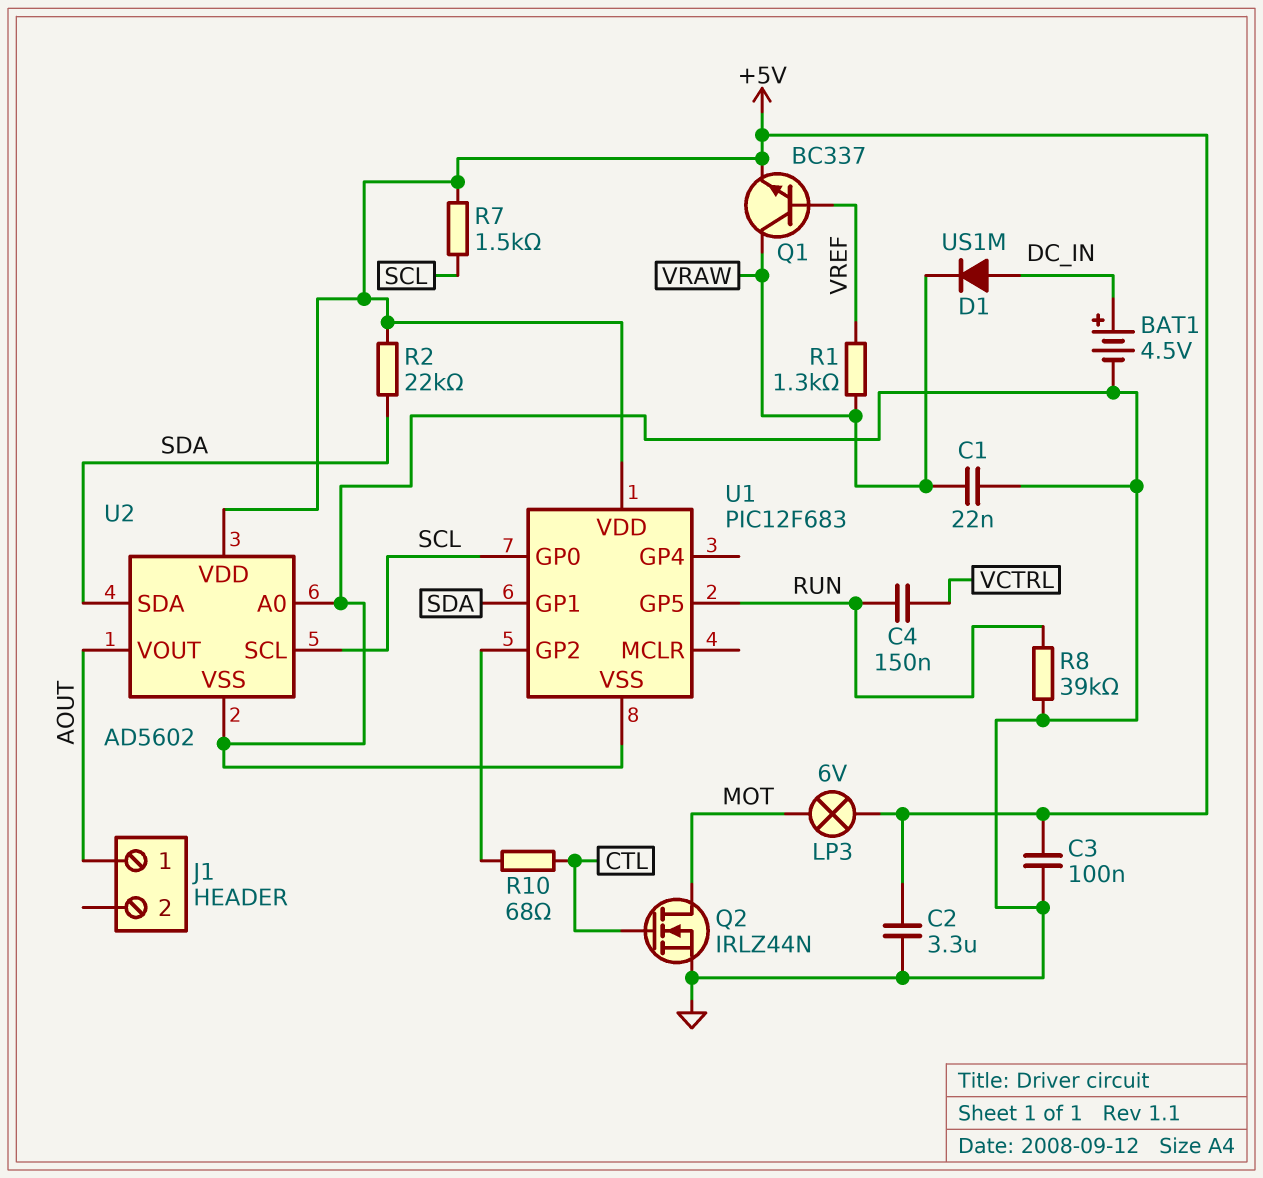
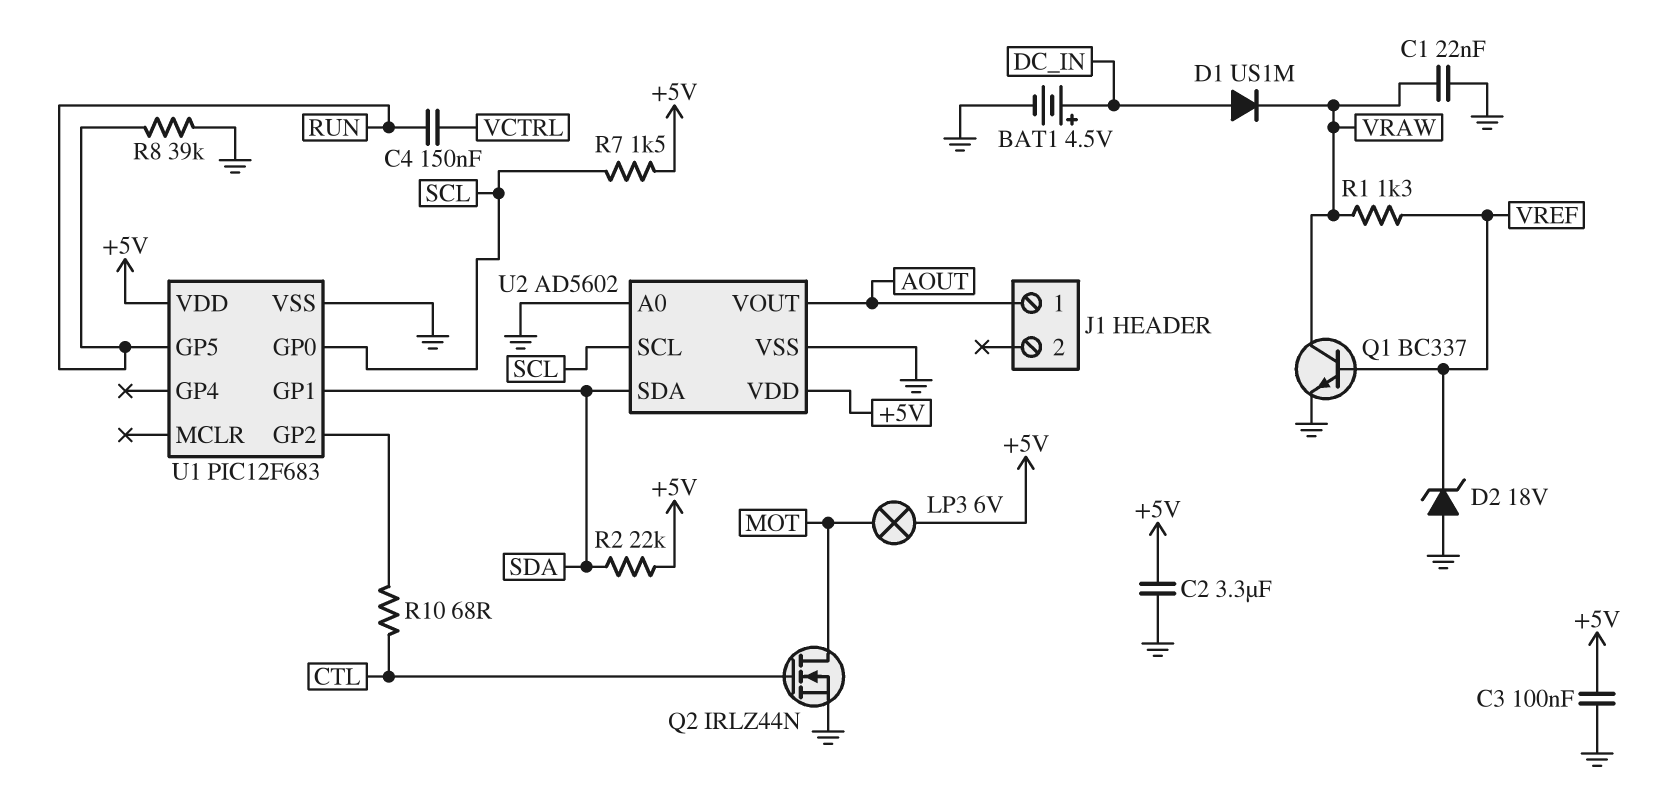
D2: none -> zener 18V (A GND, K VREF)
Q1: NPN BC337 (B VREF, C VRAW, E +5V) -> NPN BC337 (B VREF, C VRAW, E GND)

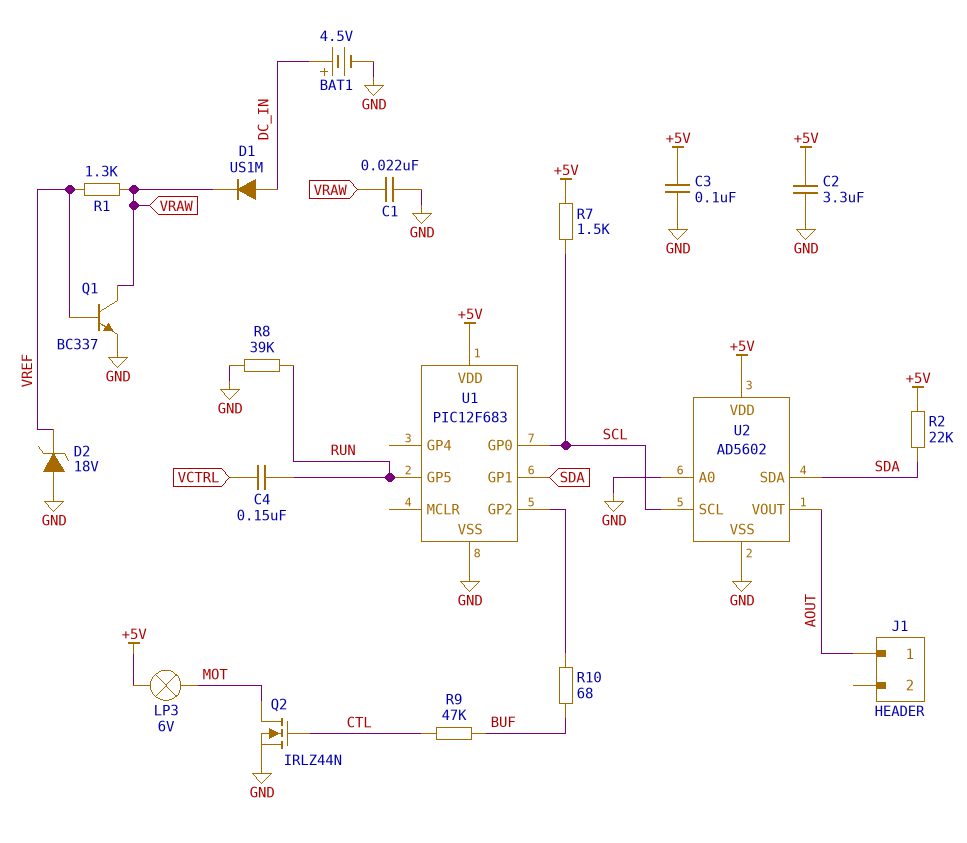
R9: none -> 47k (BUF, CTL)
R10: 68 (CTL, U1/GP2) -> 68 (BUF, U1/GP2)

